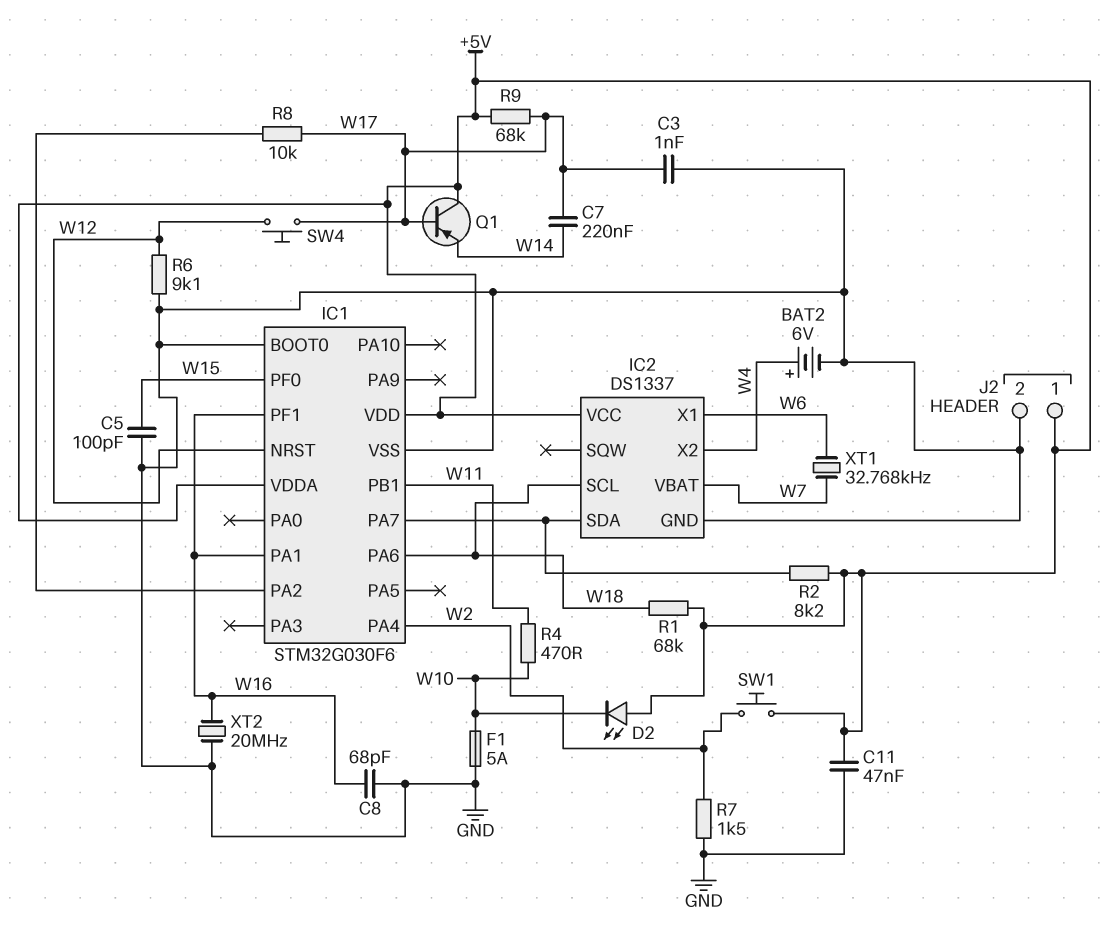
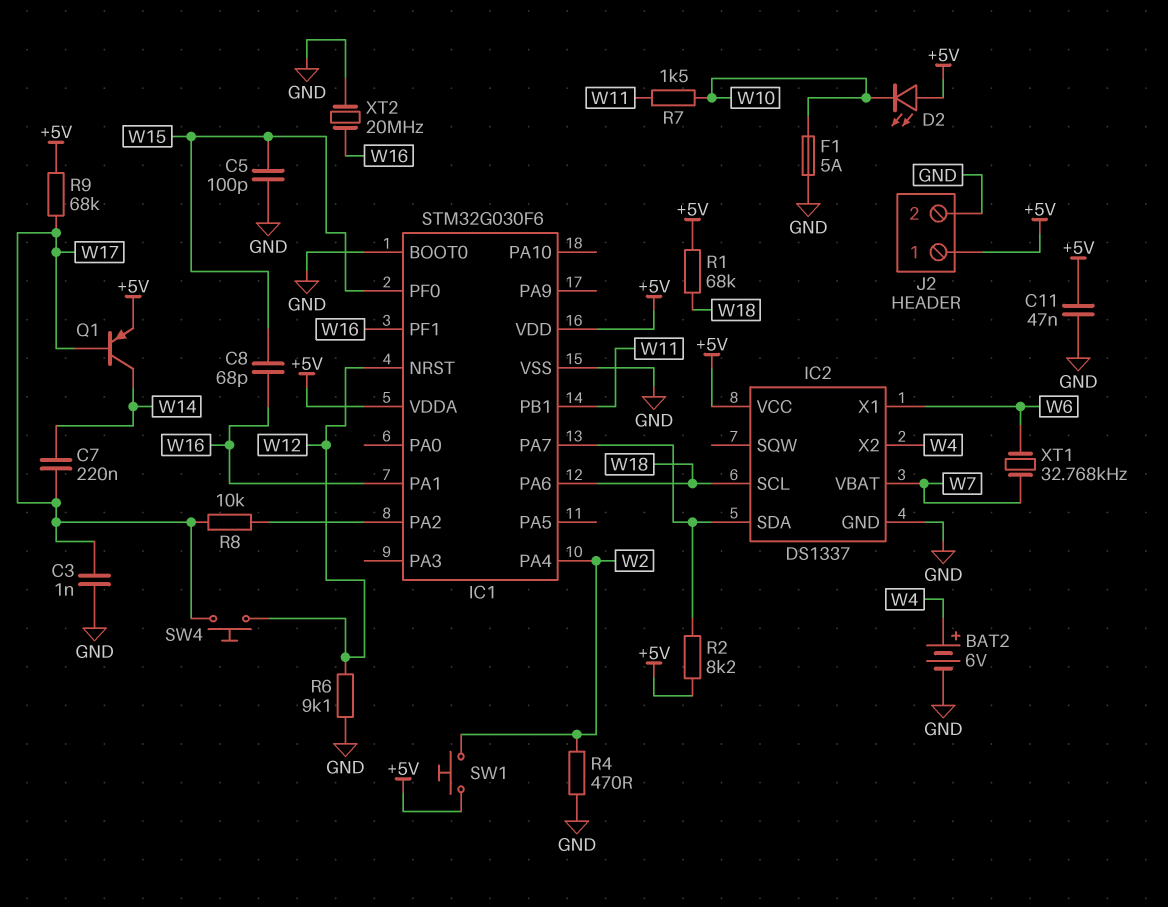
C8: 68pF (GND, W16) -> 68pF (W15, W16)
Q1: PNP (B W17, C +5V, E W14) -> PNP (B W17, C W14, E +5V)
R4: 470 (W10, W11) -> 470 (GND, W2)
R7: 1.5k (GND, W2) -> 1.5k (W10, W11)

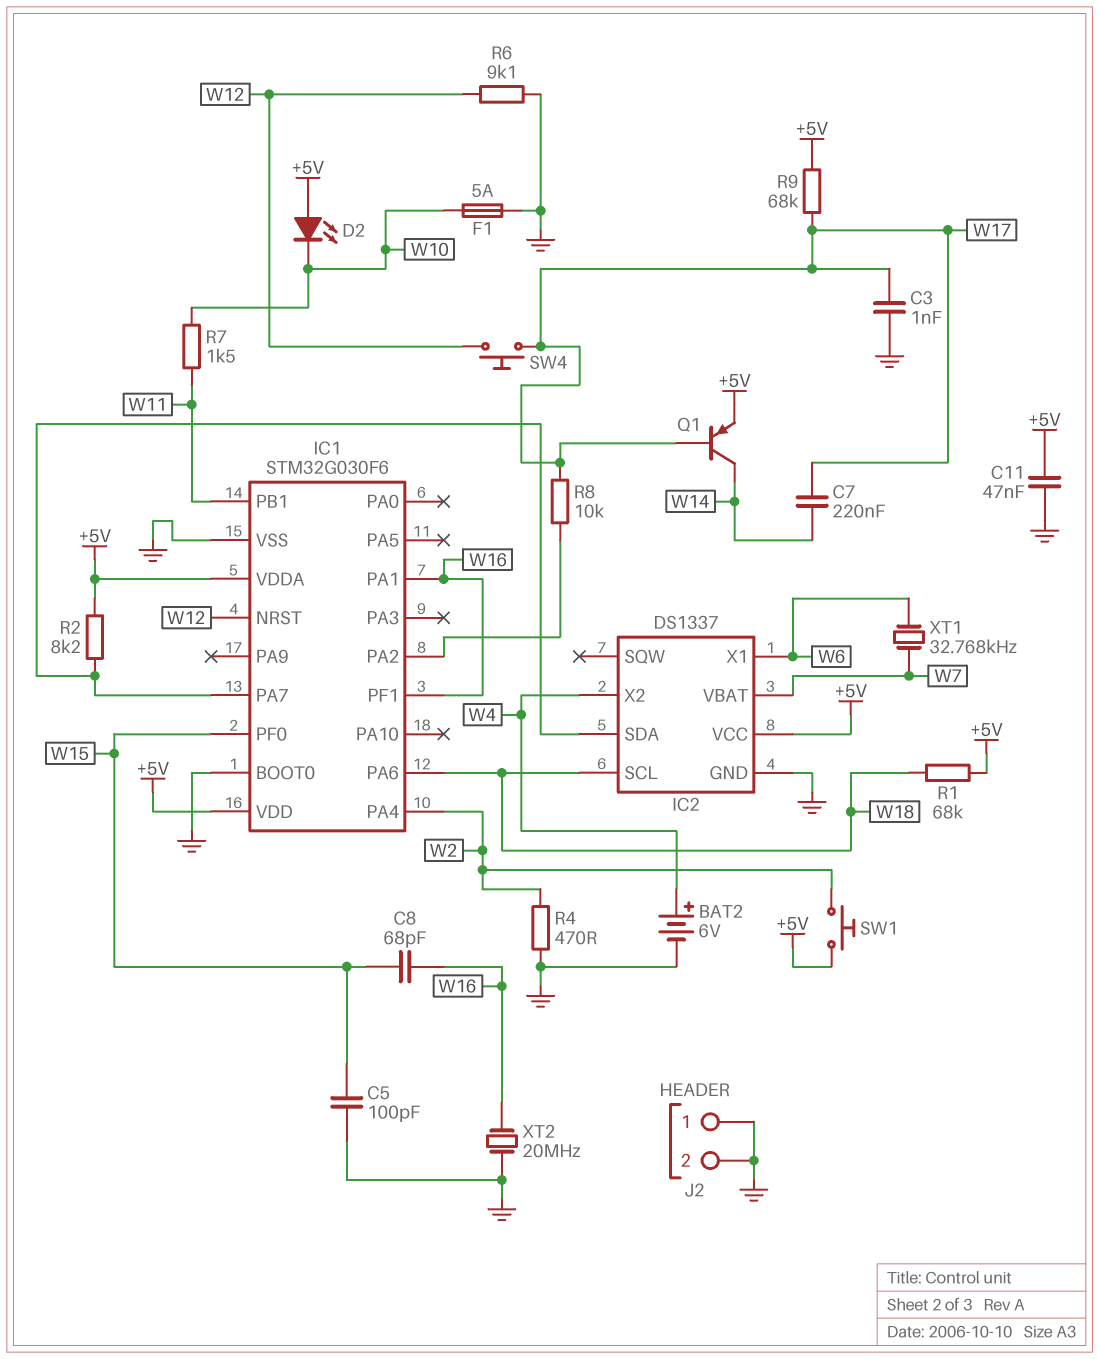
J2 pin 1: +5V -> GND

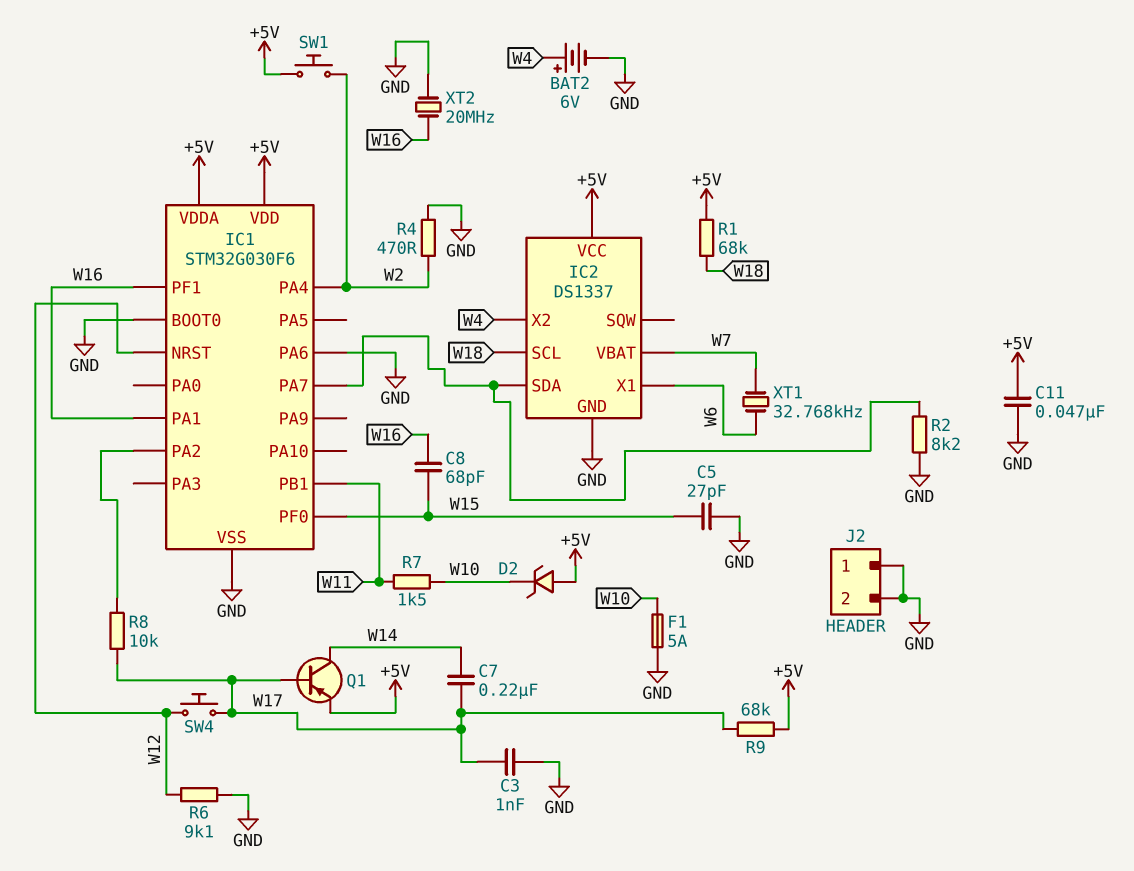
C5: 100pF (GND, W15) -> 27pF (GND, W15)
D2: LED (A +5V, K W10) -> zener (A +5V, K W10)
IC1 pin PA6: W18 -> GND
R2: 8.2k (+5V, IC1/PA7) -> 8.2k (GND, IC1/PA7)

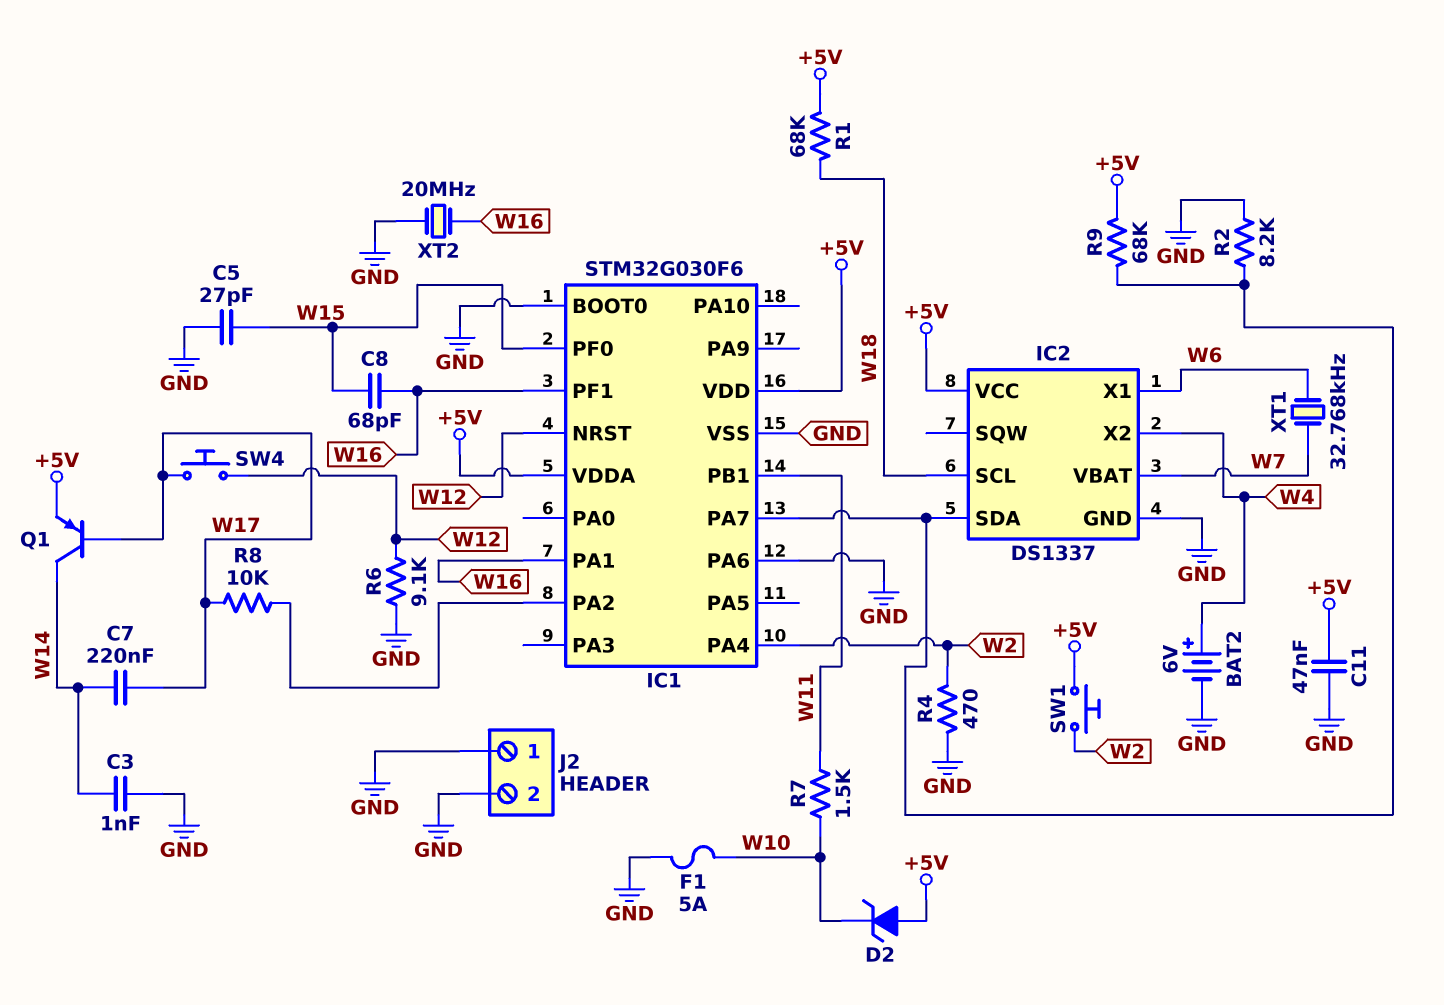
C3: 1nF (GND, W17) -> 1nF (GND, W14)
R9: 68k (+5V, W17) -> 68k (+5V, IC1/PA7)

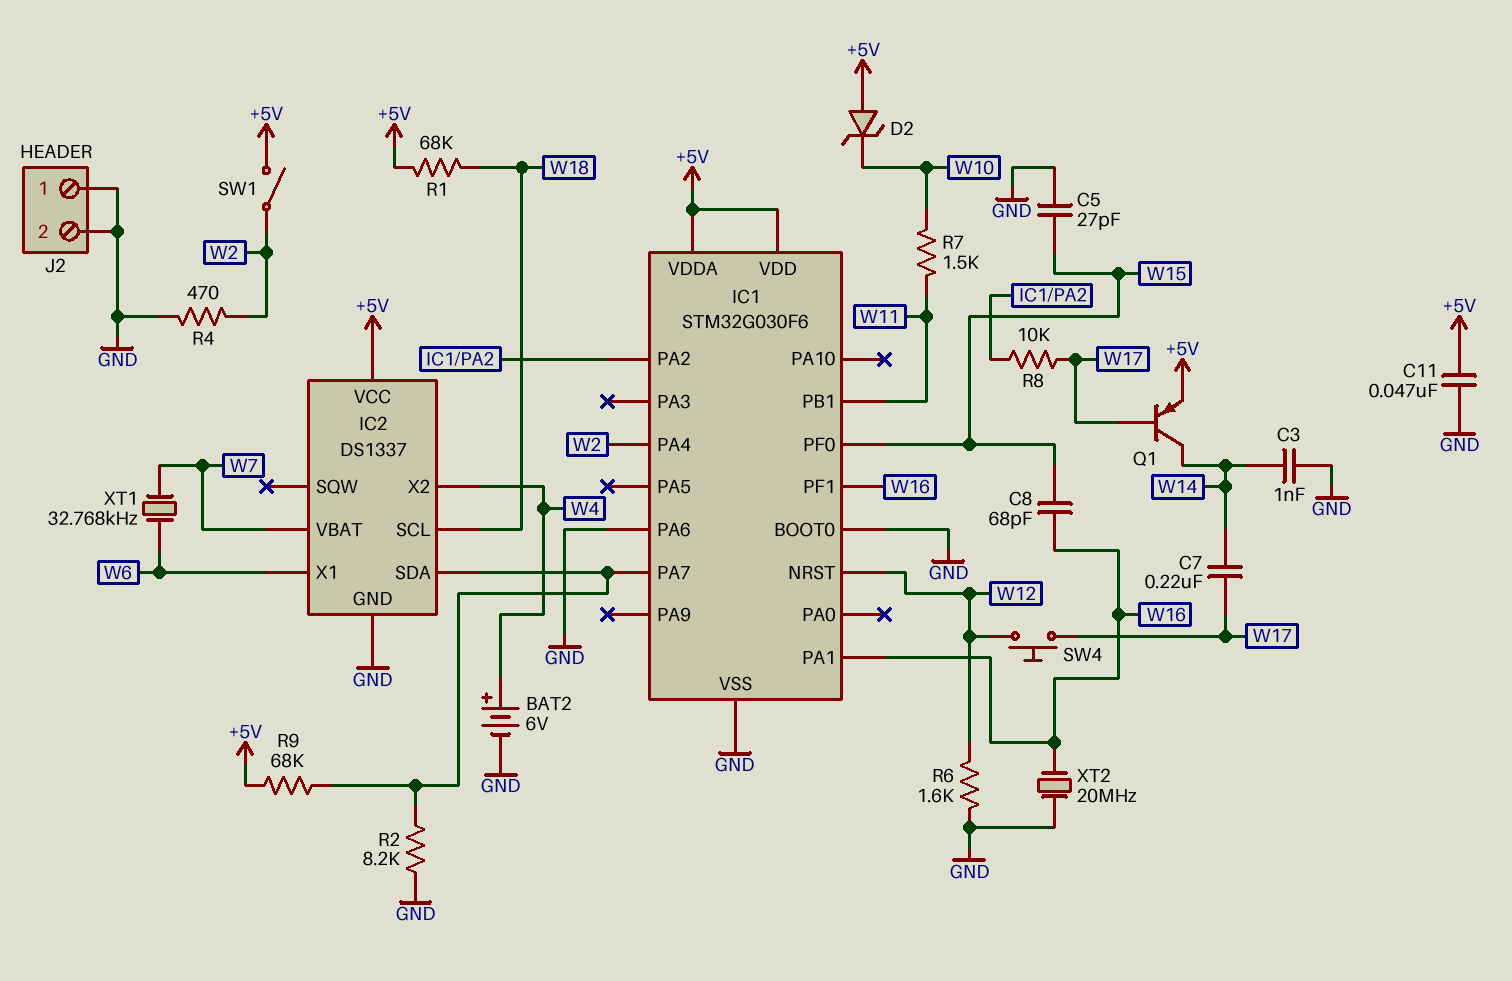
F1: 5A (GND, W10) -> none
R6: 9.1k (GND, W12) -> 1.6k (GND, W12)
SW1: button (+5V, W2) -> switch (+5V, W2)

